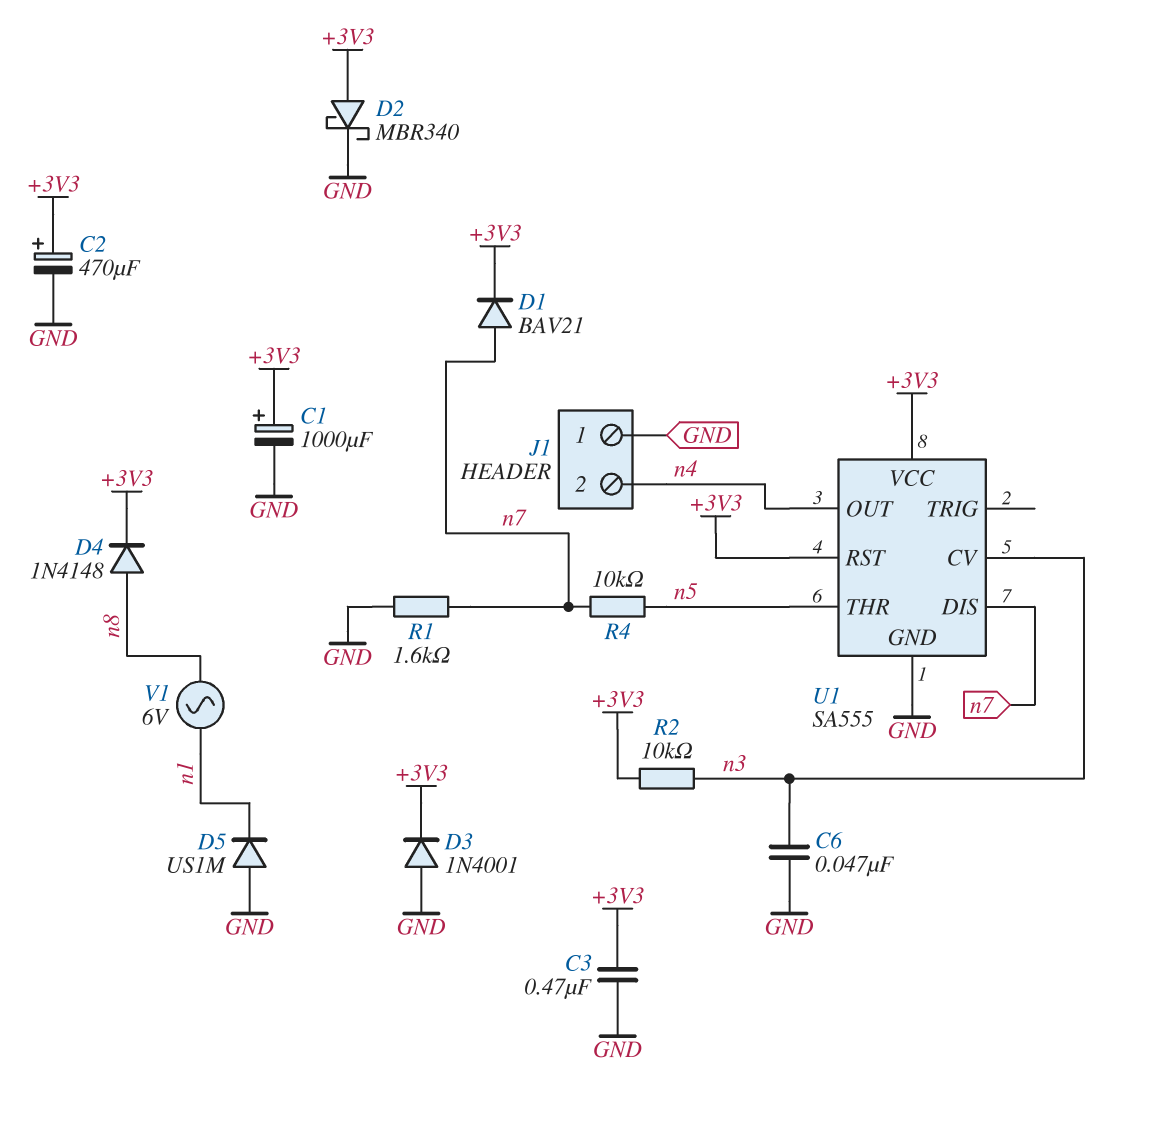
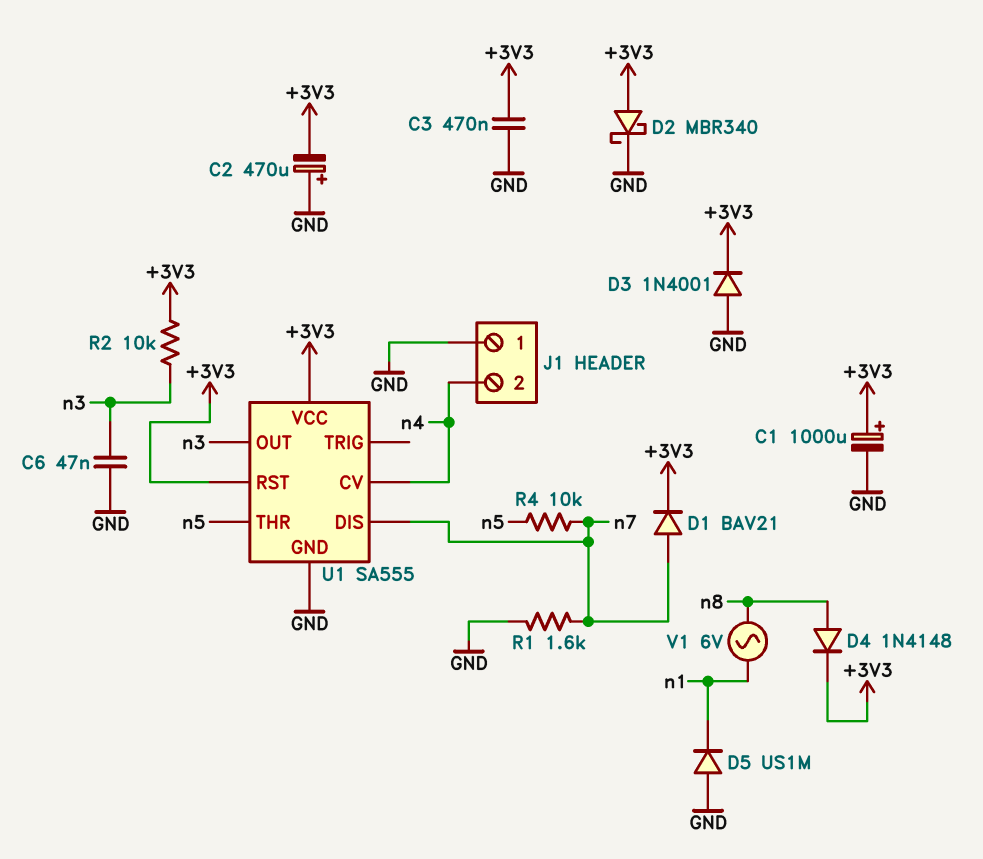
C2: 470uF (plus +3V3, minus GND) -> 470uF (plus GND, minus +3V3)
U1 pin CV: n3 -> n4
U1 pin OUT: n4 -> n3

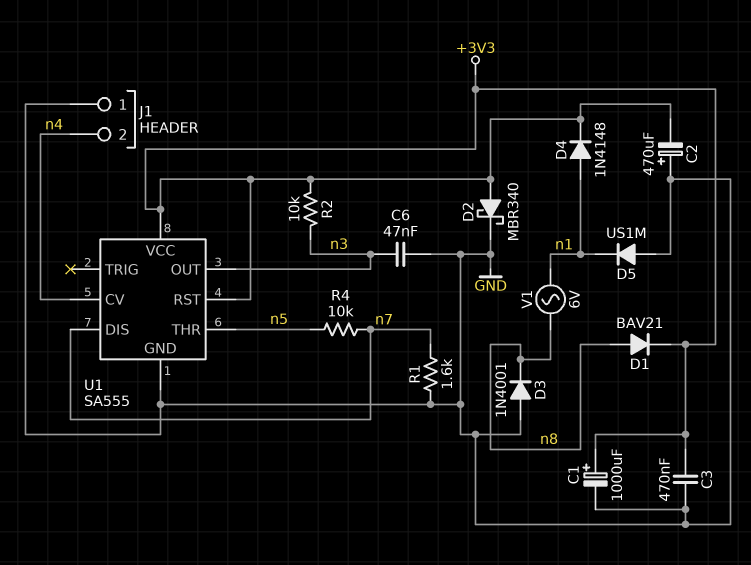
D1: diode BAV21 (A n7, K +3V3) -> diode BAV21 (A n8, K +3V3)
D3: diode 1N4001 (A GND, K +3V3) -> diode 1N4001 (A GND, K n8)
D4: diode 1N4148 (A n8, K +3V3) -> diode 1N4148 (A n1, K +3V3)

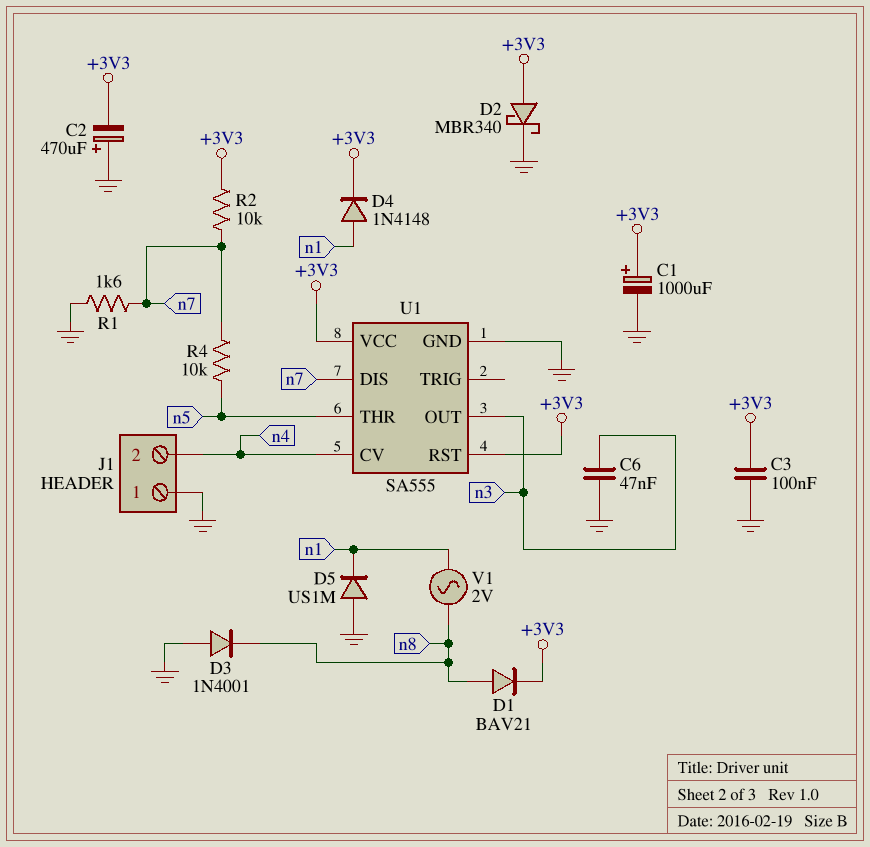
C3: 470nF (+3V3, GND) -> 100nF (+3V3, GND)
R2: 10k (+3V3, n3) -> 10k (+3V3, n7)
V1: AC 6V (n1, n8) -> AC 2V (n1, n8)

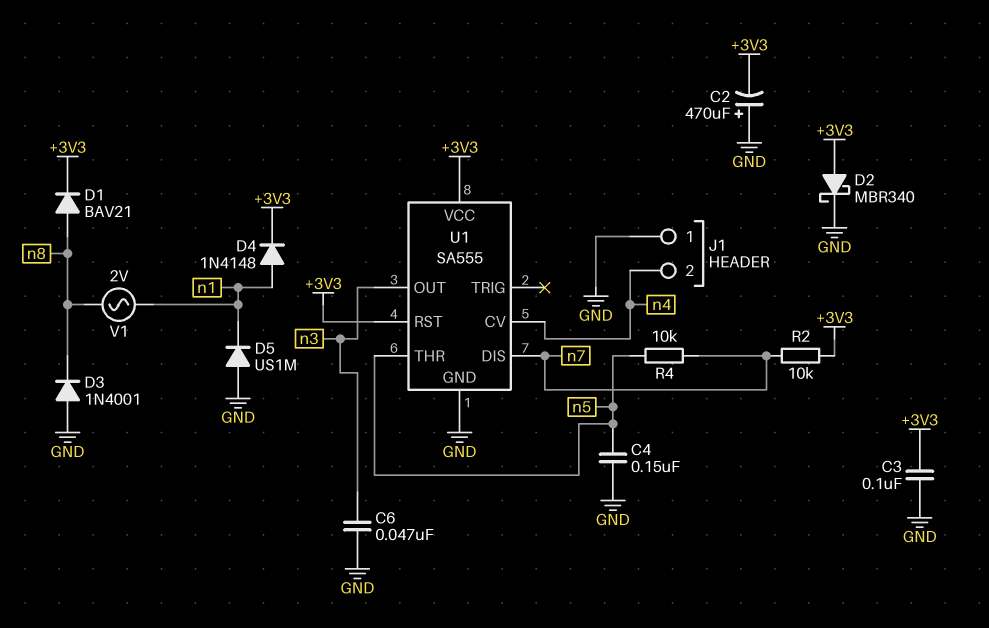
C1: 1000uF (plus +3V3, minus GND) -> none
C4: none -> 150nF (GND, n5)
R1: 1.6k (GND, n7) -> none

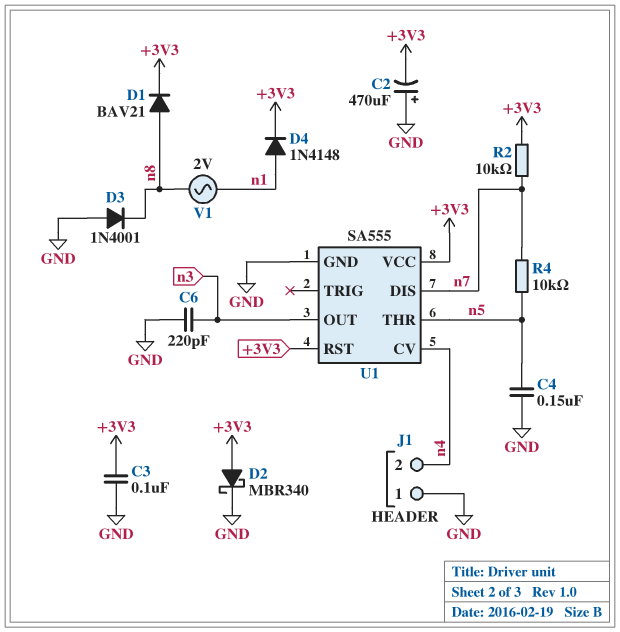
C6: 47nF (GND, n3) -> 220pF (GND, n3)
D5: diode US1M (A GND, K n1) -> none

